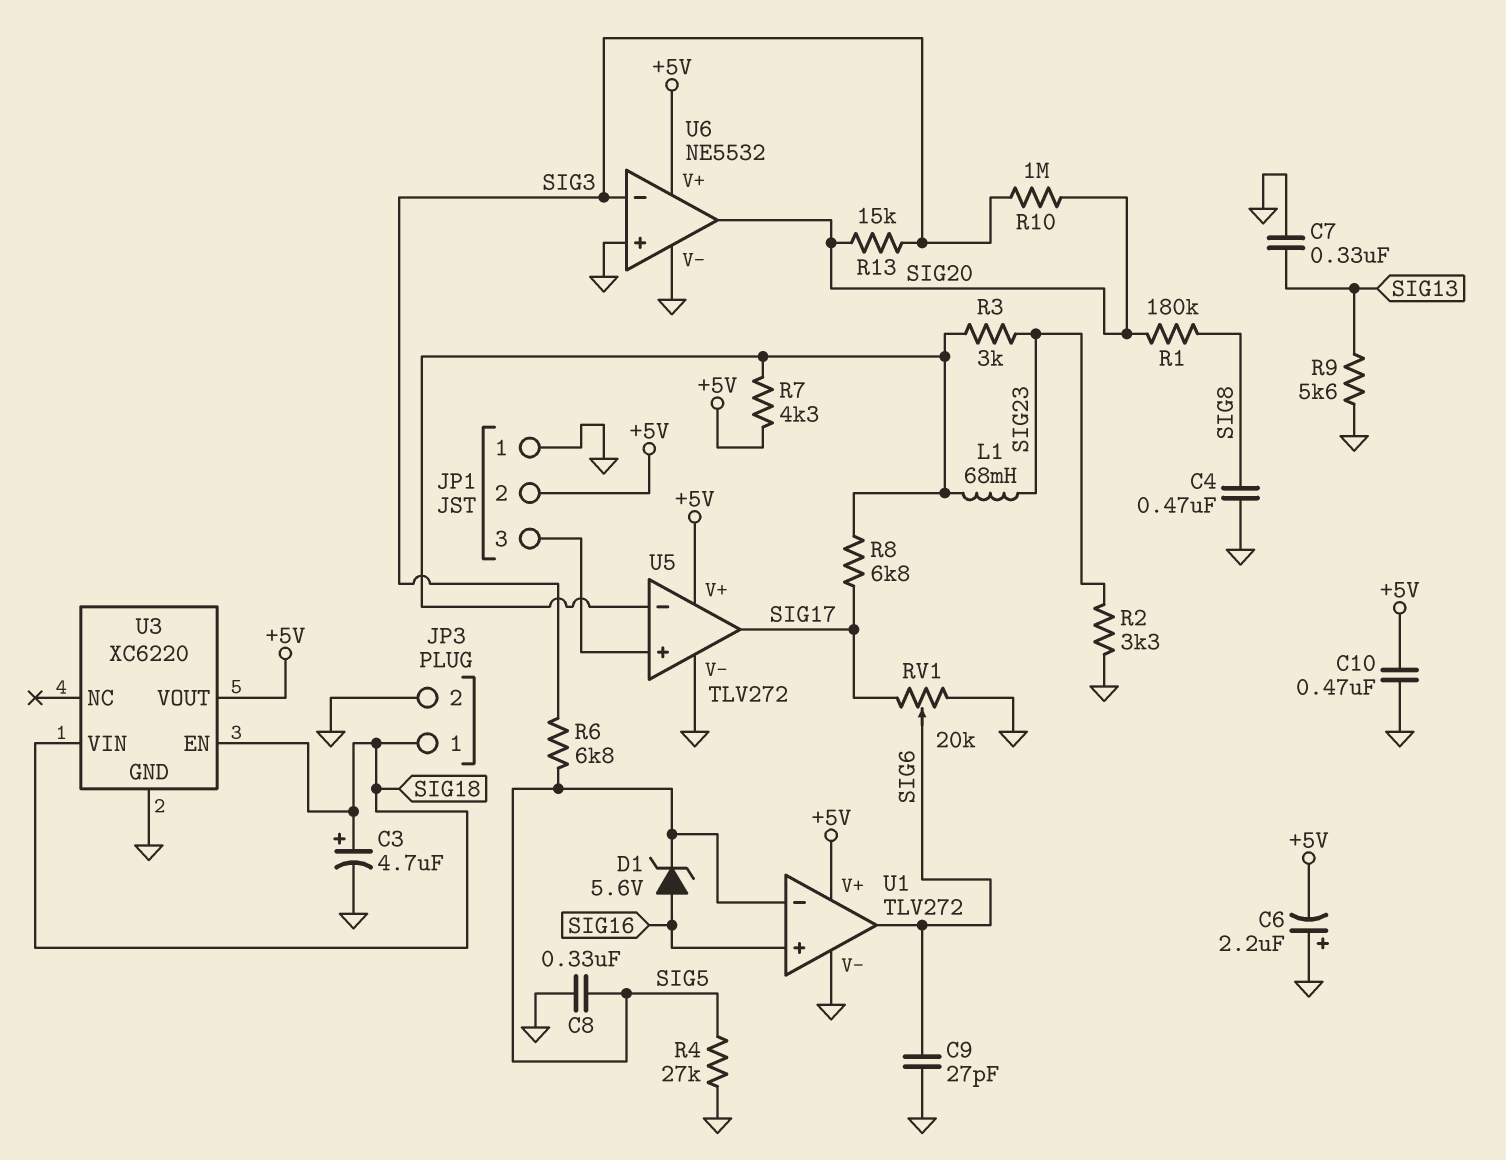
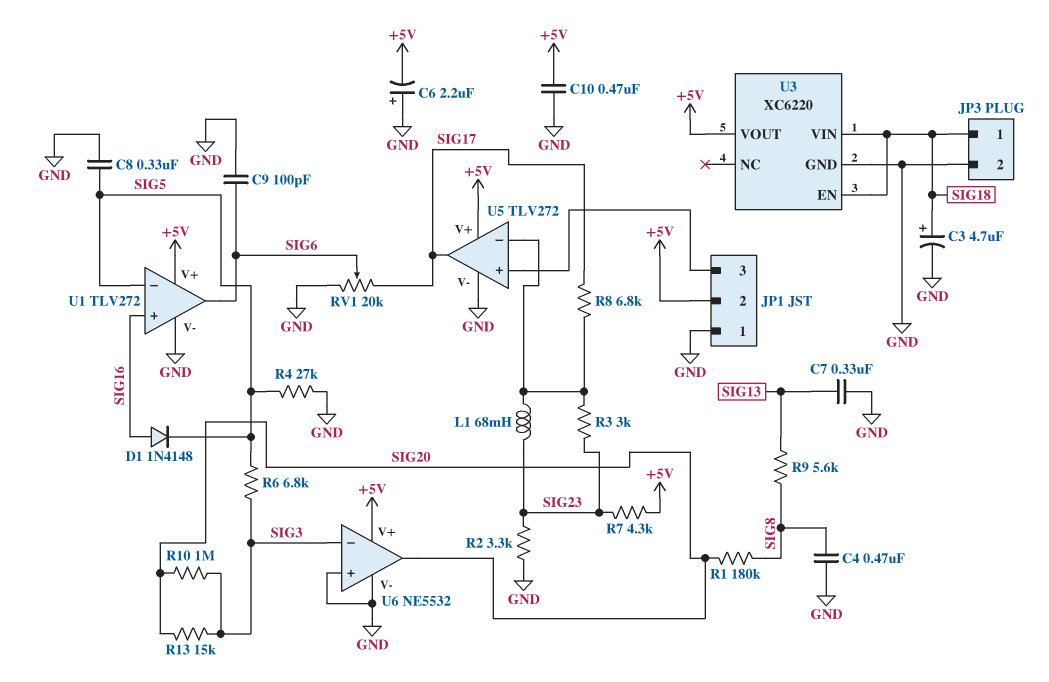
C9: 27pF (GND, SIG6) -> 100pF (GND, SIG6)
D1: zener 5.6V (A SIG16, K SIG5) -> diode 1N4148 (A SIG16, K SIG5)
R7: 4.3k (+5V, U5/in-) -> 4.3k (+5V, SIG23)
R9: 5.6k (GND, SIG13) -> 5.6k (SIG8, SIG13)

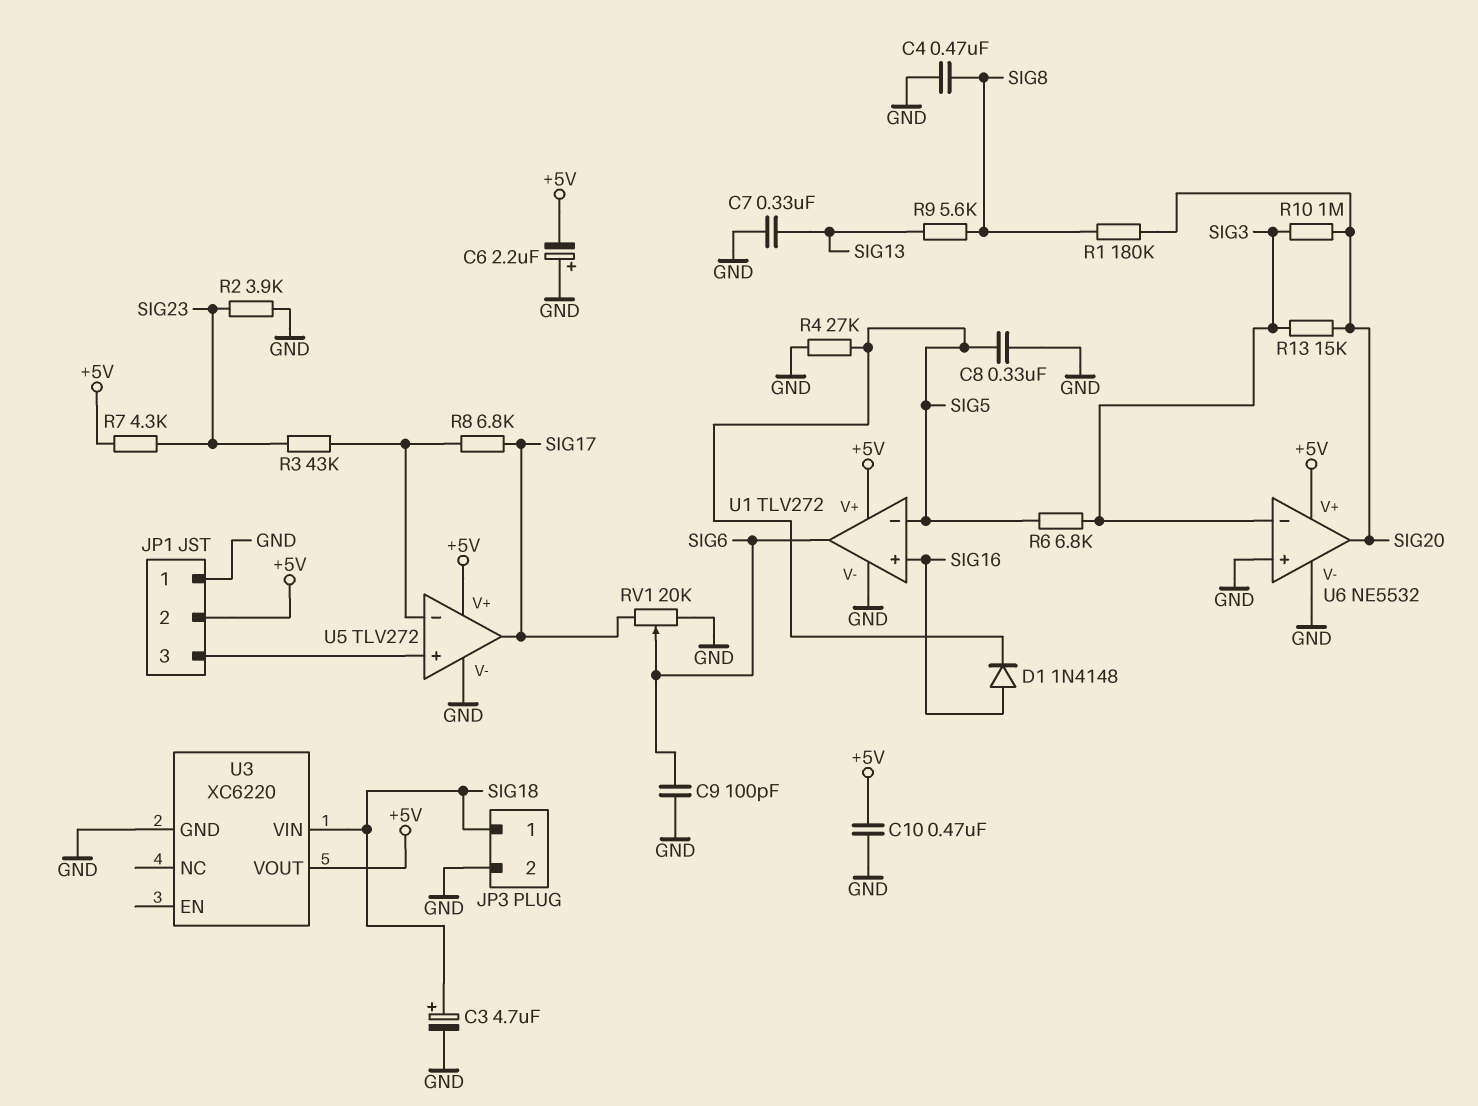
L1: 68mH (SIG23, U5/in-) -> none
R2: 3.3k (GND, SIG23) -> 3.9k (GND, SIG23)
R3: 3k (SIG23, U5/in-) -> 43k (SIG23, U5/in-)
U3 pin EN: SIG18 -> none

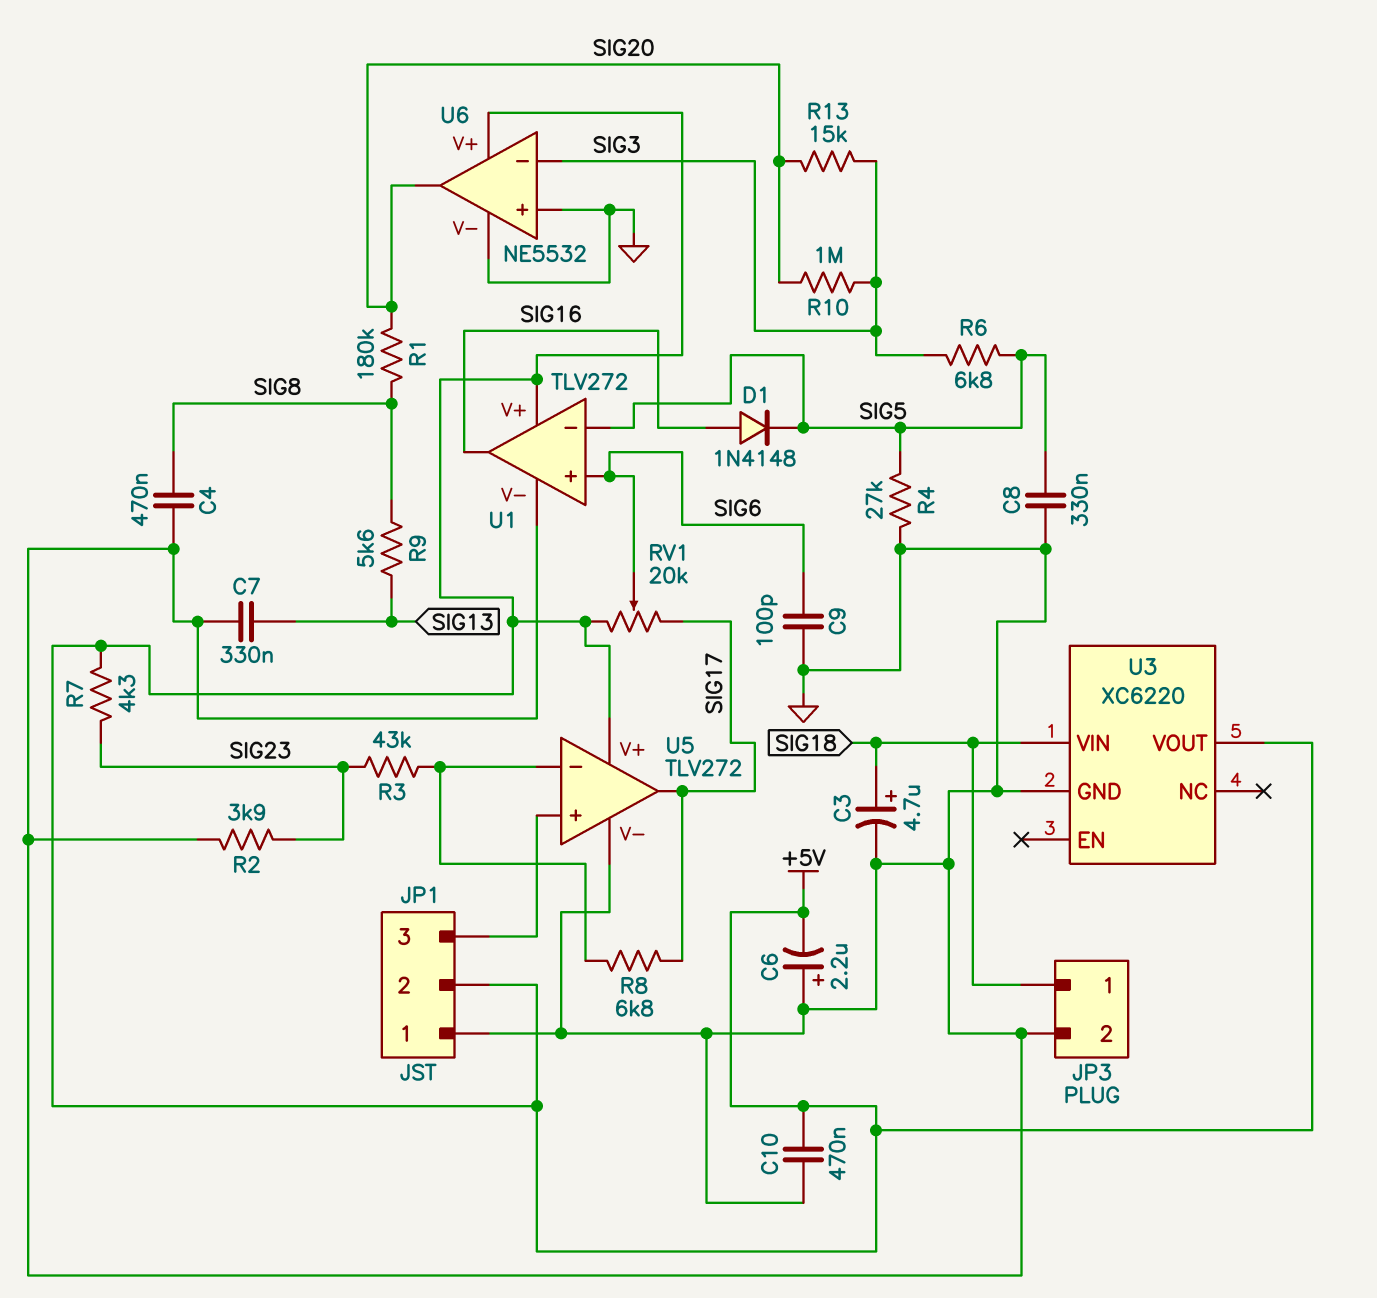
RV1: 20k (GND, SIG17, wiper SIG6) -> 20k (+5V, SIG17, wiper SIG6)
U1 pin in+: SIG16 -> SIG6
U1 pin out: SIG6 -> SIG16

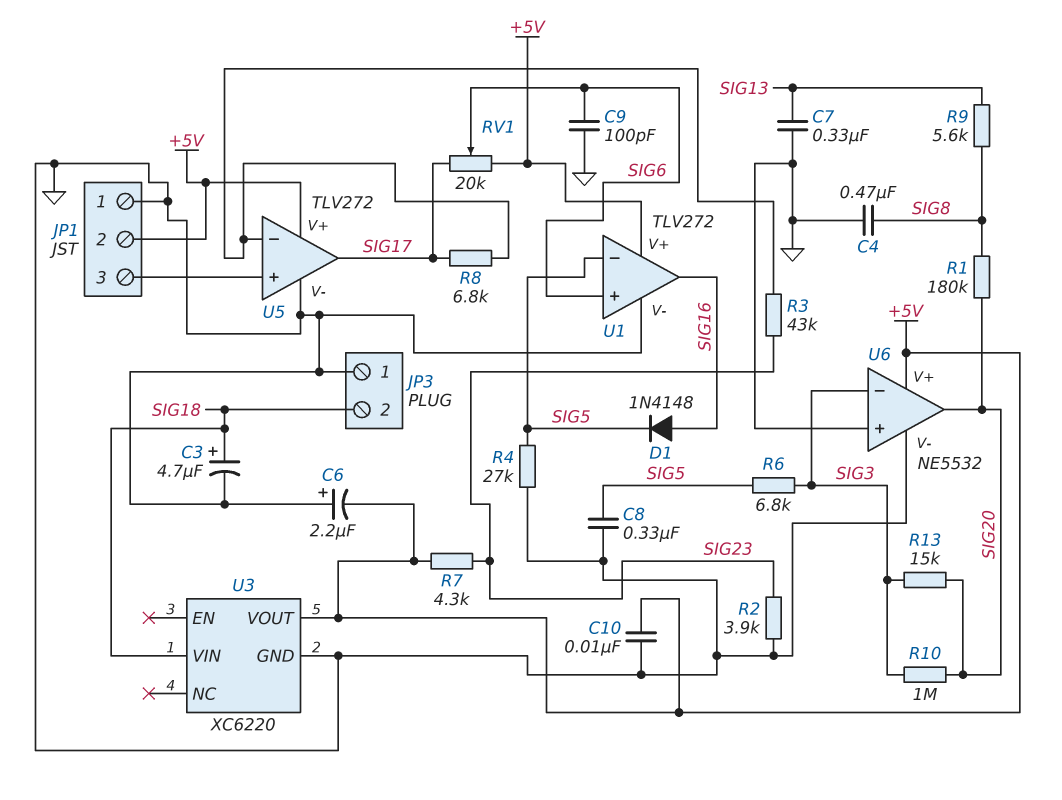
C10: 470nF (+5V, GND) -> 10nF (+5V, GND)
JP3 pin 1: SIG18 -> GND
JP3 pin 2: GND -> SIG18

